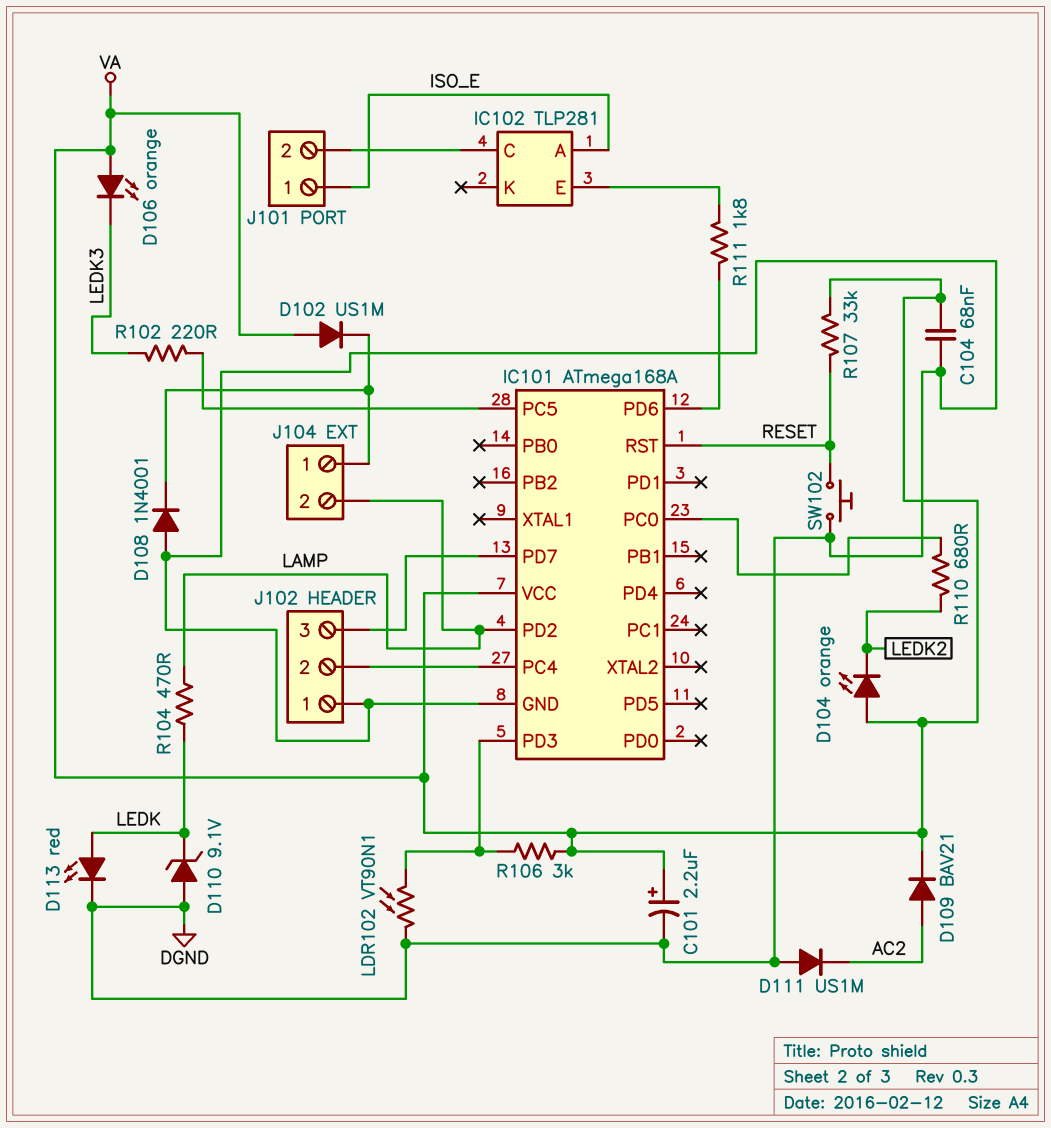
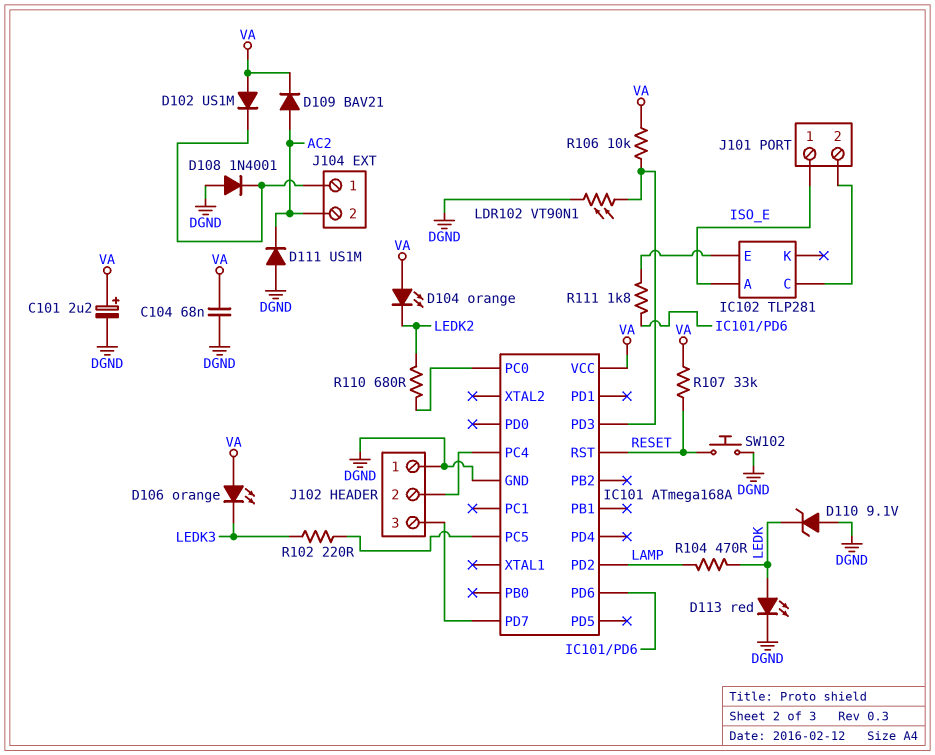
J104 pin 2: LAMP -> AC2
R106: 3k (IC101/PD3, VA) -> 10k (IC101/PD3, VA)

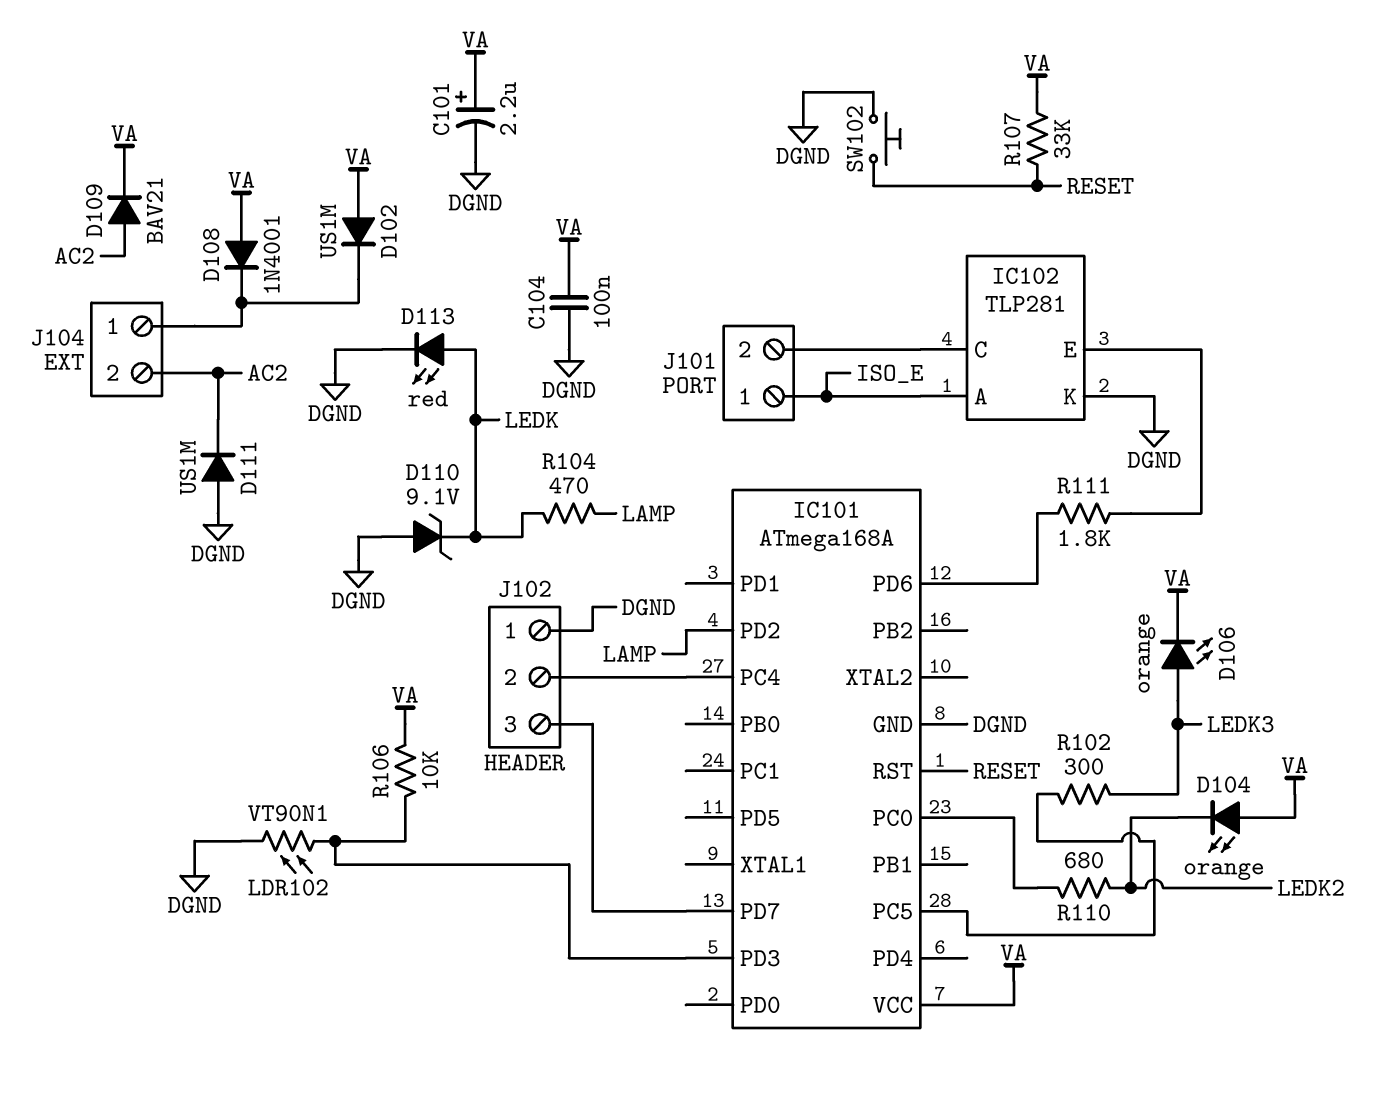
C104: 68nF (DGND, VA) -> 100nF (DGND, VA)
D106: LED orange (A VA, K LEDK3) -> LED orange (A LEDK3, K VA)
D108: diode 1N4001 (A DGND, K J104/1) -> diode 1N4001 (A VA, K J104/1)
IC102 pin K: none -> DGND
R102: 220 (IC101/PC5, LEDK3) -> 300 (IC101/PC5, LEDK3)

